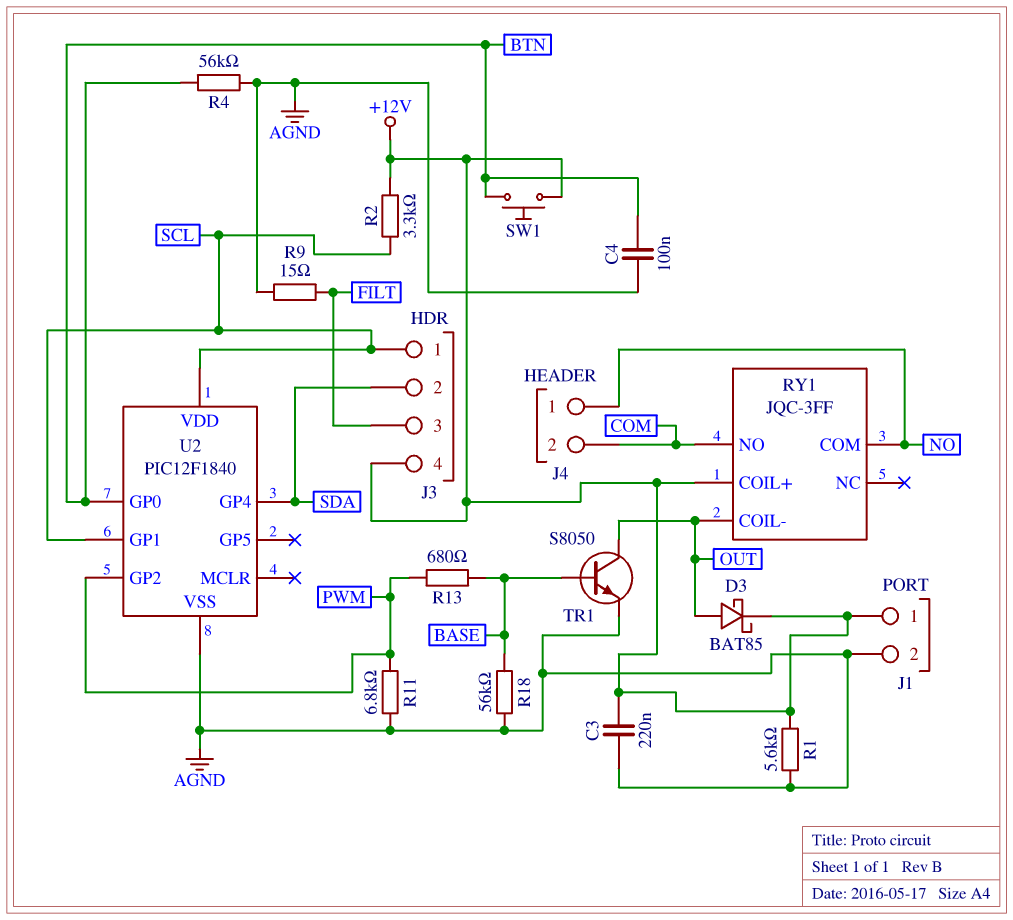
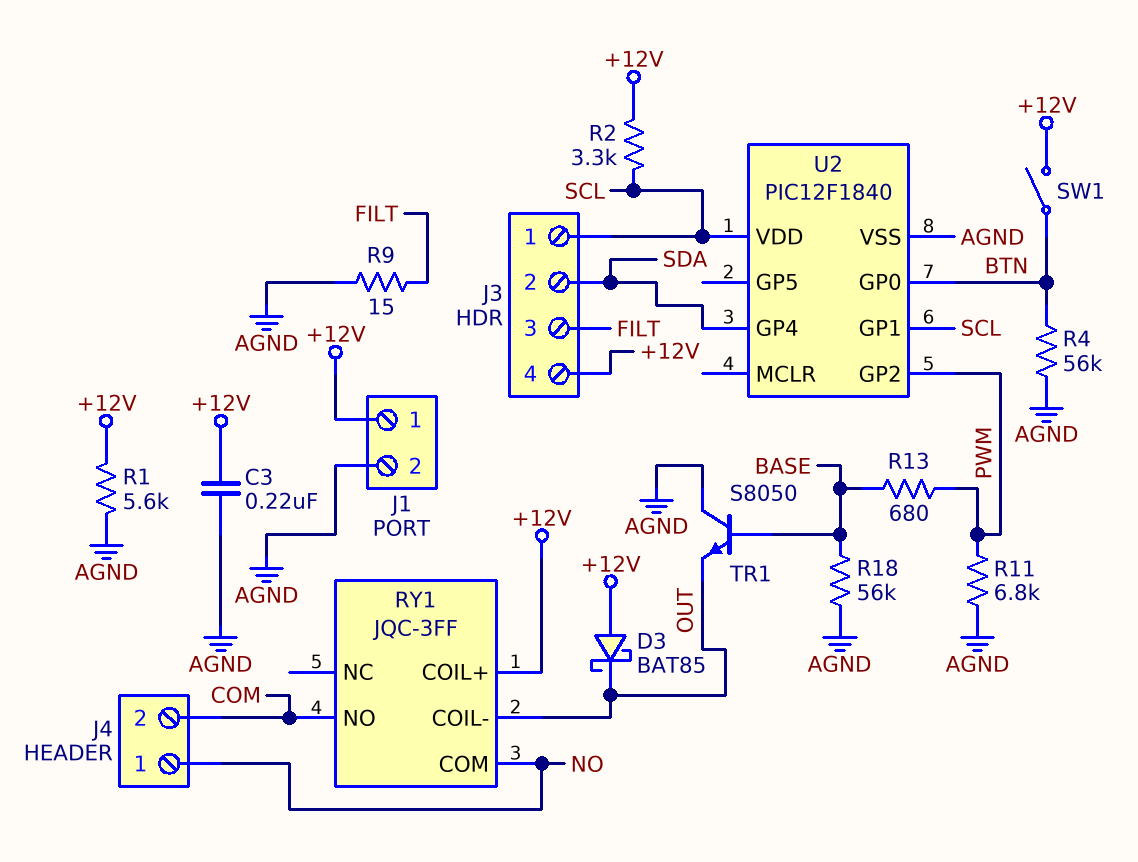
C4: 100nF (AGND, BTN) -> none
D3: schottky BAT85 (A OUT, K +12V) -> schottky BAT85 (A +12V, K OUT)
SW1: button (+12V, BTN) -> switch (+12V, BTN)
TR1: NPN S8050 (B BASE, C OUT, E AGND) -> NPN S8050 (B BASE, C AGND, E OUT)

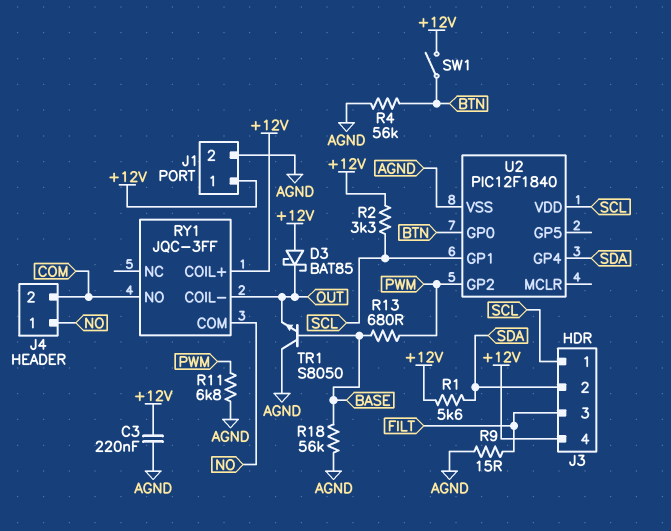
R1: 5.6k (+12V, AGND) -> 5.6k (+12V, SDA)

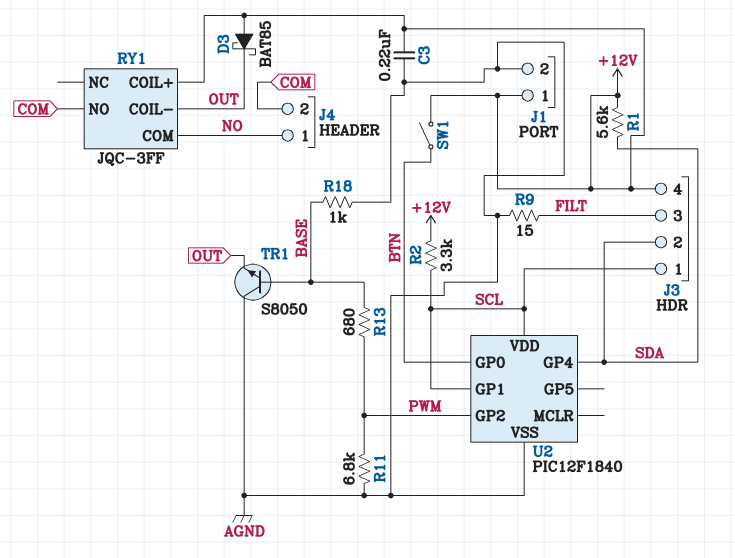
R4: 56k (AGND, BTN) -> none
R18: 56k (AGND, BASE) -> 1k (AGND, BASE)

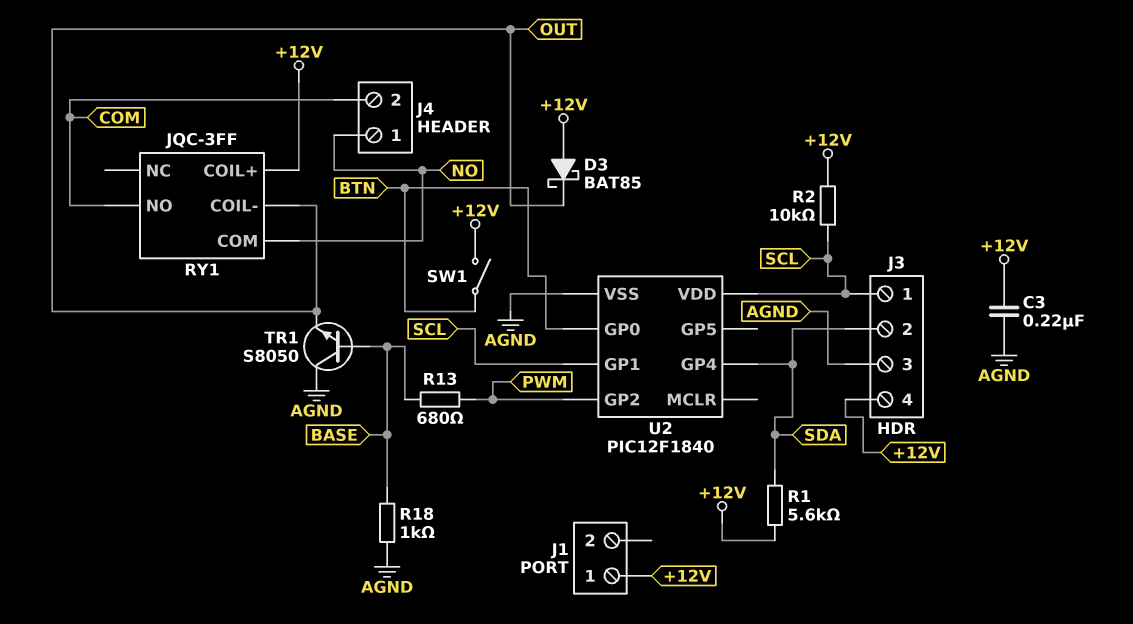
J1 pin 2: AGND -> none
J3 pin 3: FILT -> AGND
R2: 3.3k (+12V, SCL) -> 10k (+12V, SCL)
R9: 15 (AGND, FILT) -> none
R11: 6.8k (AGND, PWM) -> none

